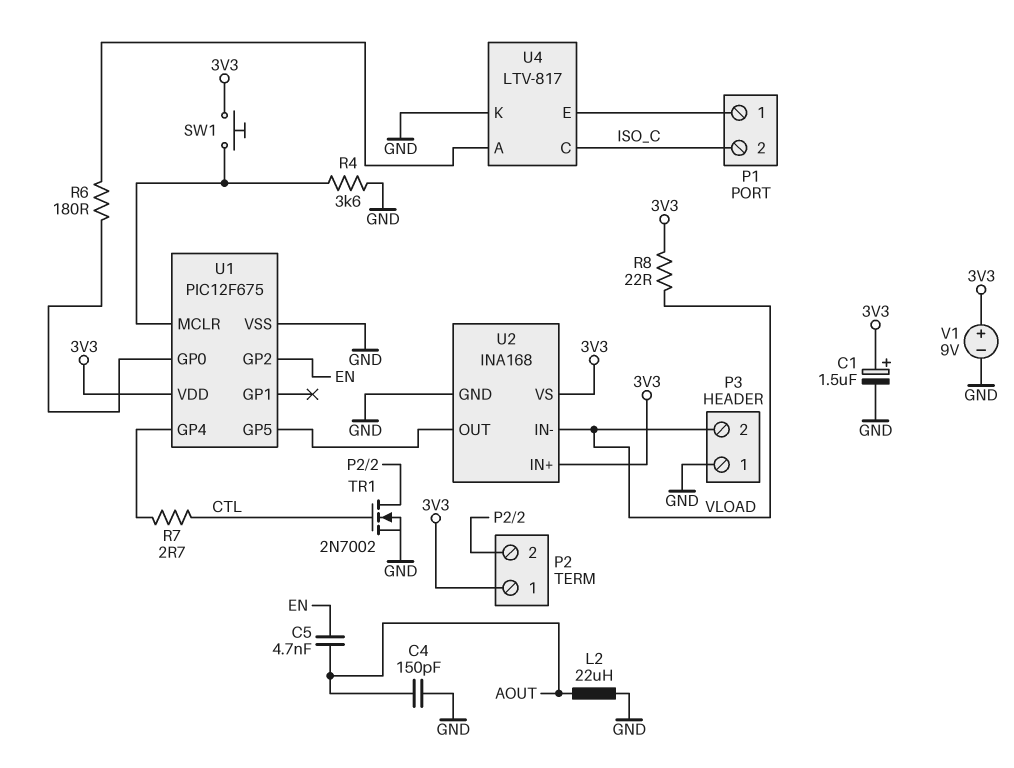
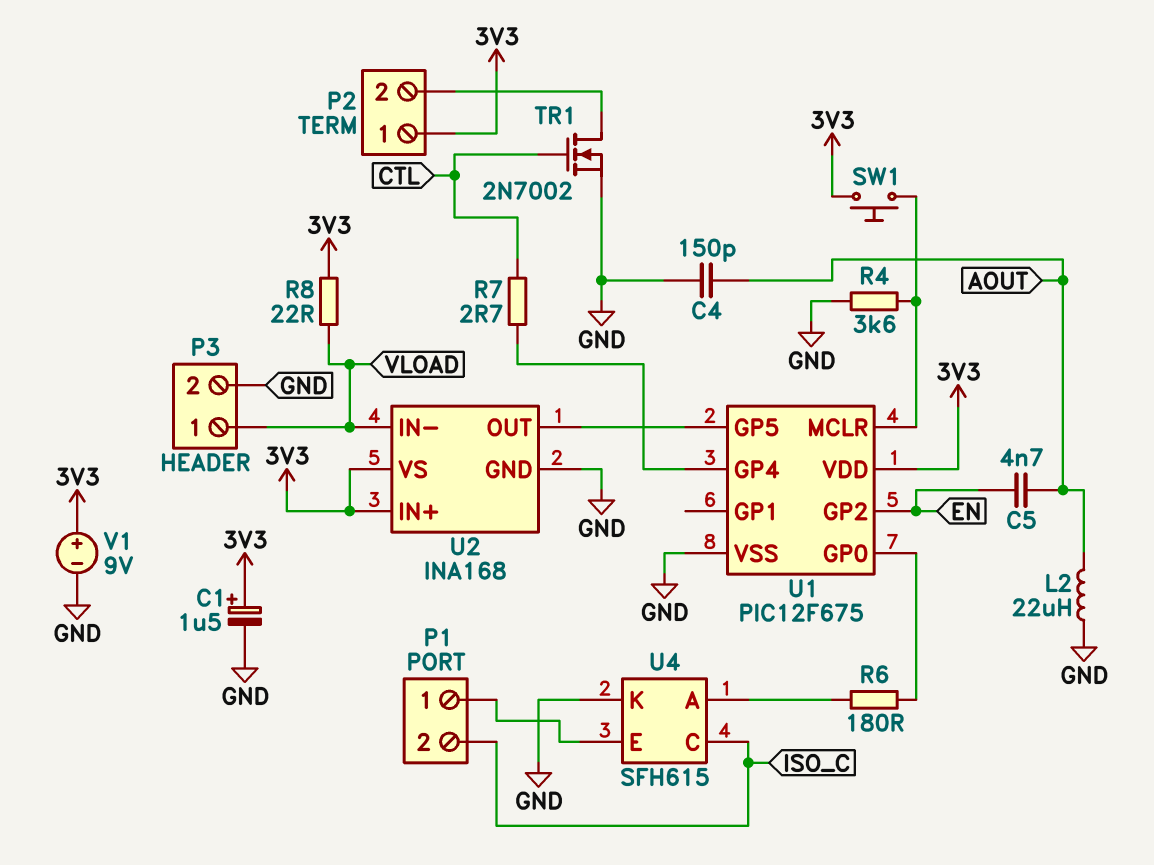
P3 pin 1: GND -> VLOAD
P3 pin 2: VLOAD -> GND
U4: LTV-817 -> SFH615

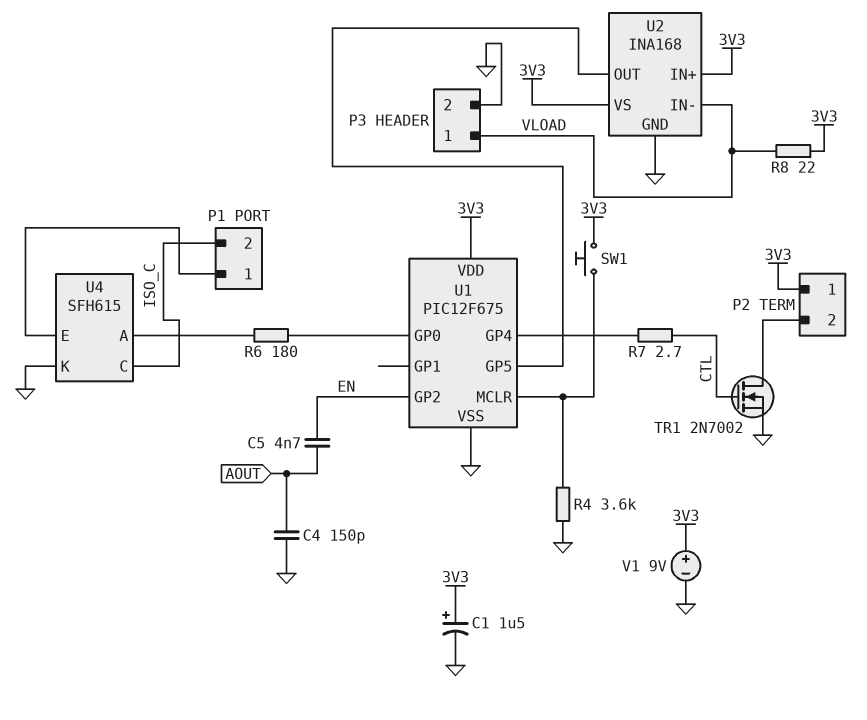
L2: 22uH (AOUT, GND) -> none

